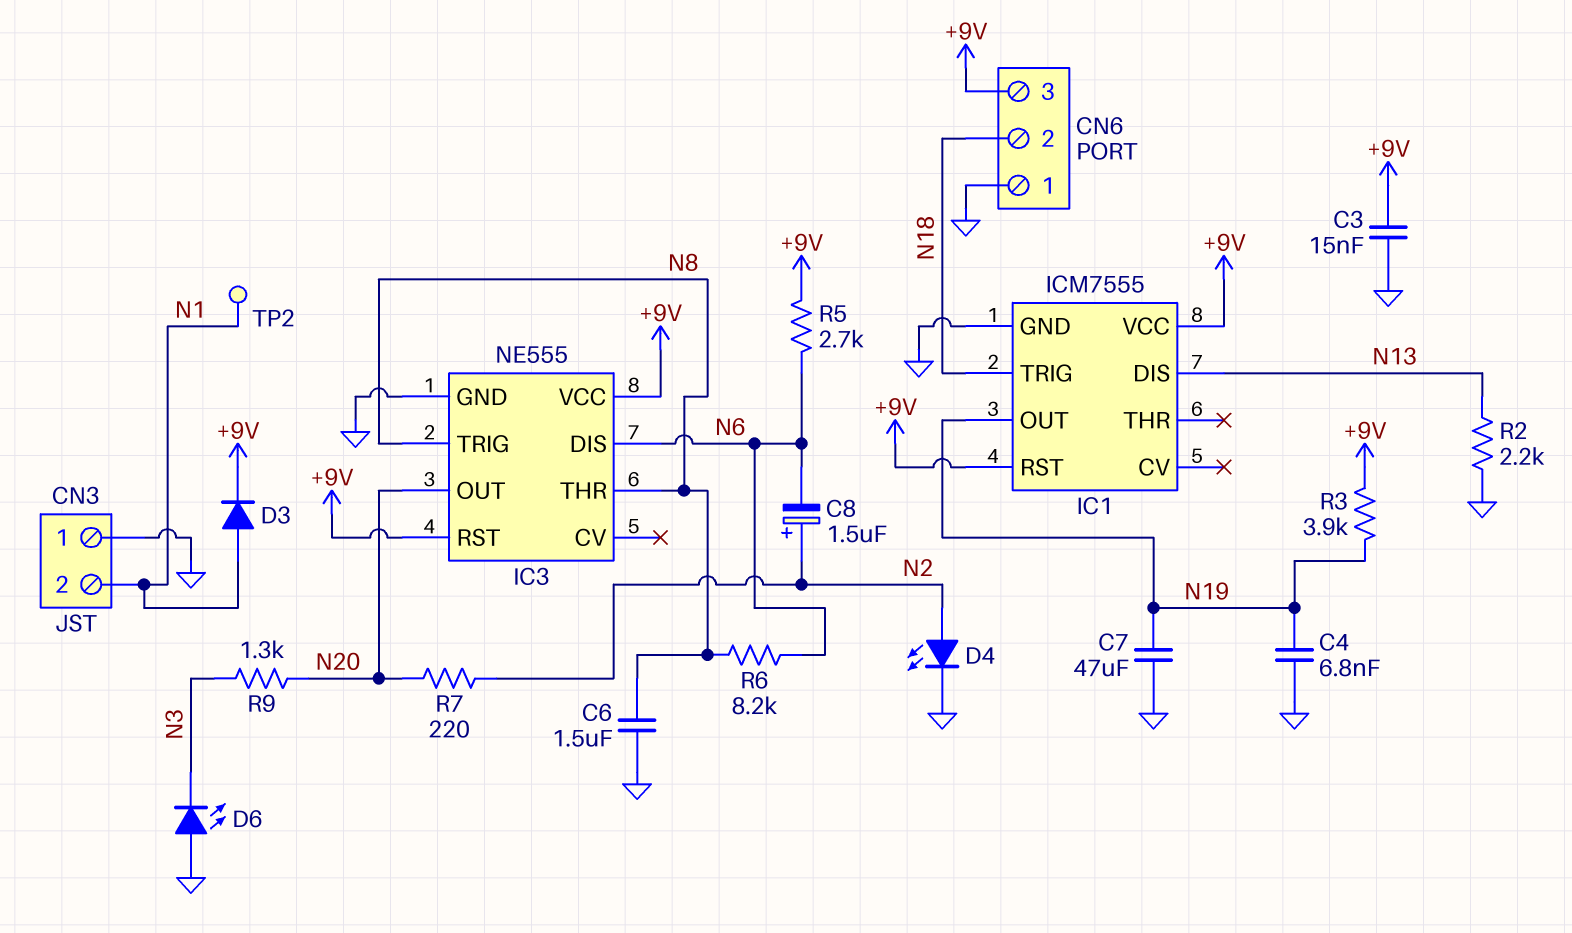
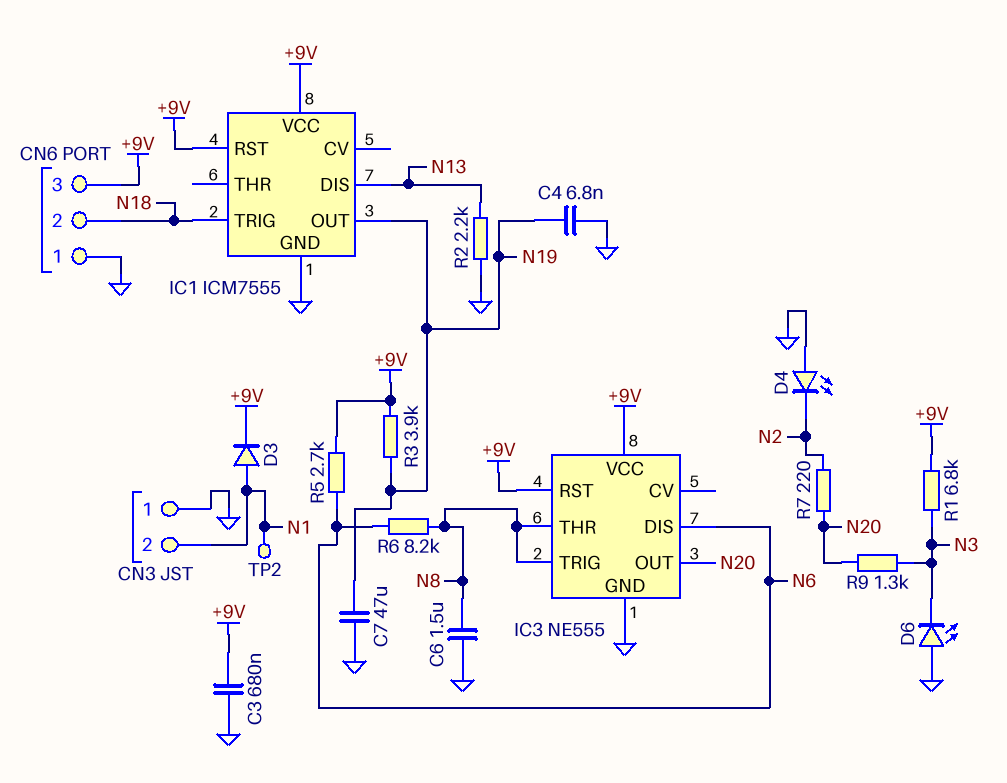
C3: 15nF (+9V, GND) -> 680nF (+9V, GND)
C8: 1.5uF (plus N2, minus N6) -> none
D4: LED (A N2, K GND) -> LED (A GND, K N2)
R1: none -> 6.8k (+9V, N3)

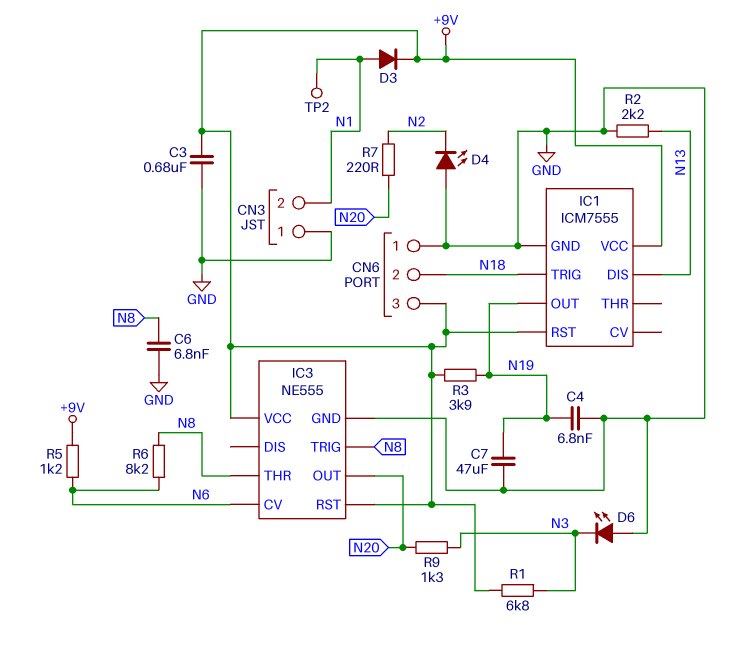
C6: 1.5uF (GND, N8) -> 6.8nF (GND, N8)
IC3 pin CV: none -> N6
IC3 pin DIS: N6 -> none
R5: 2.7k (+9V, N6) -> 1.2k (+9V, N6)

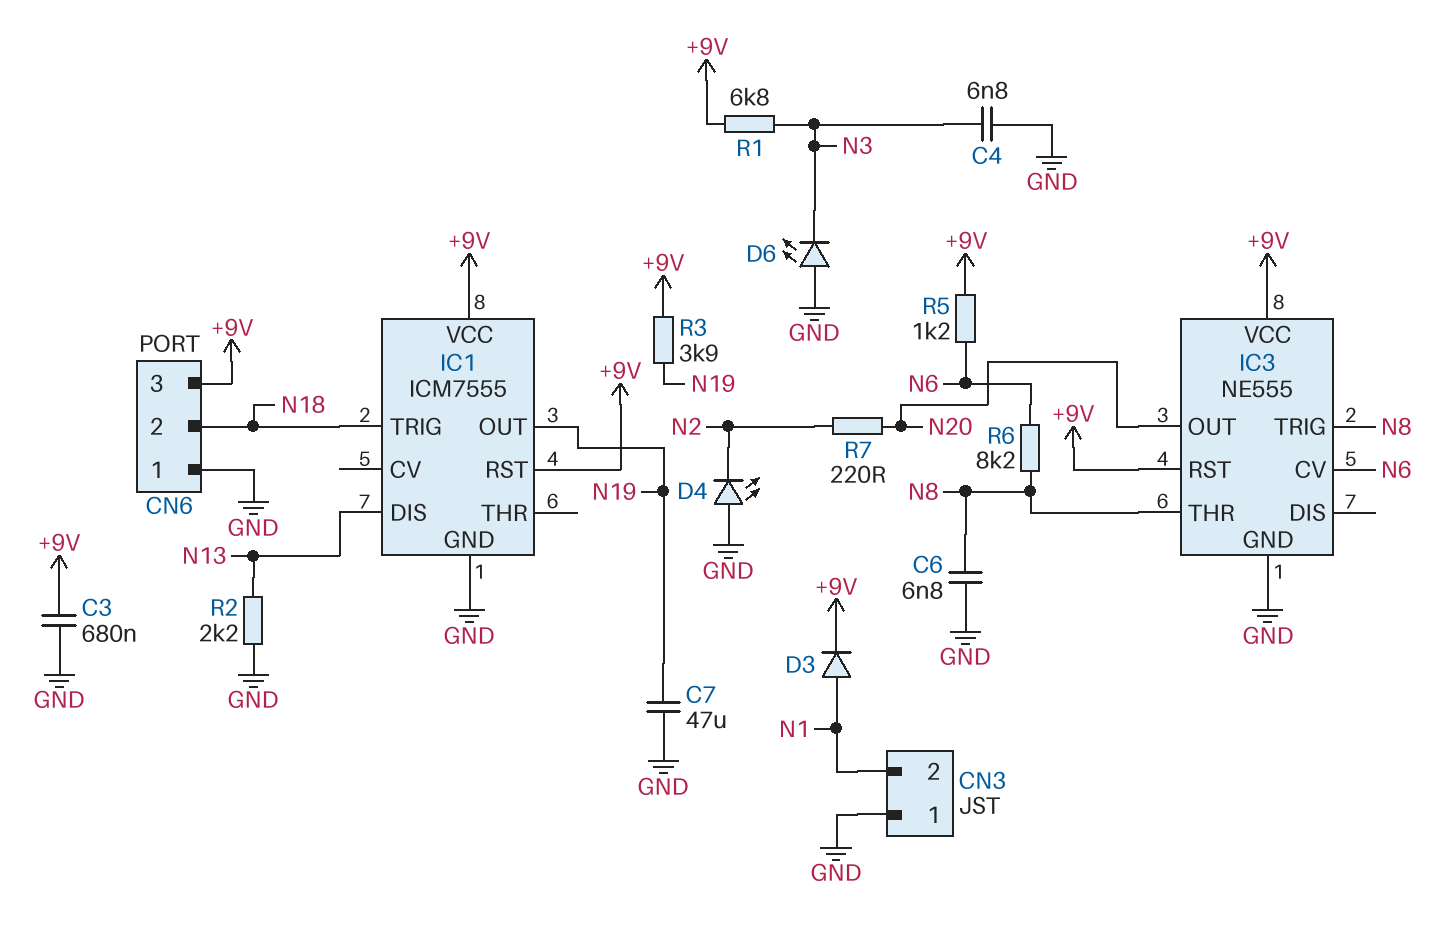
C4: 6.8nF (GND, N19) -> 6.8nF (GND, N3)
R9: 1.3k (N3, N20) -> none
TP2: test point (N1) -> none

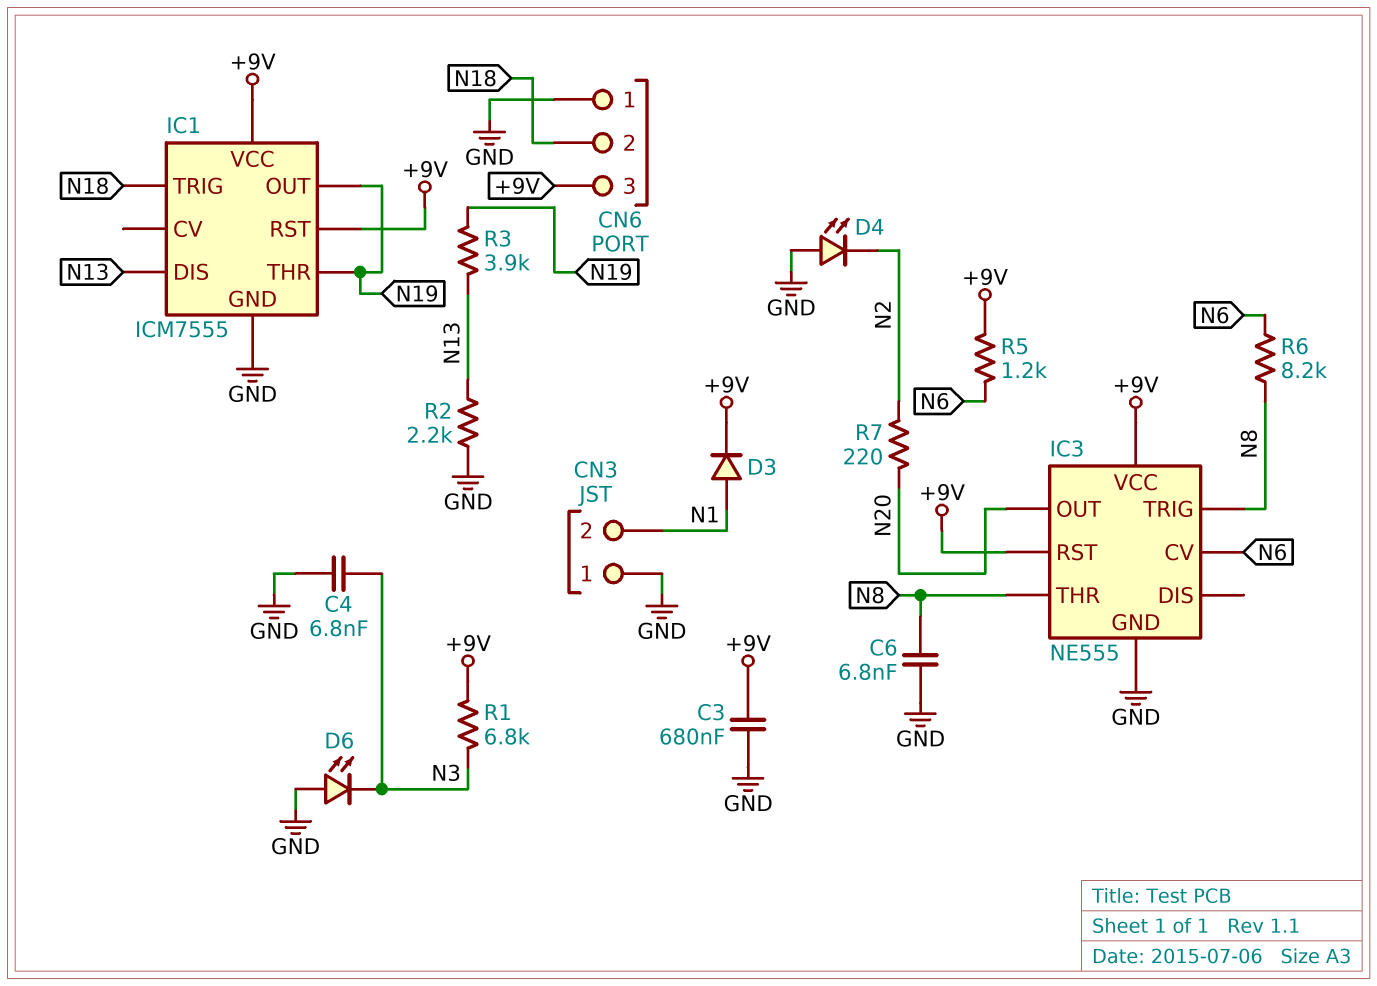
C7: 47uF (GND, N19) -> none
IC1 pin THR: none -> N19
R3: 3.9k (+9V, N19) -> 3.9k (N13, N19)

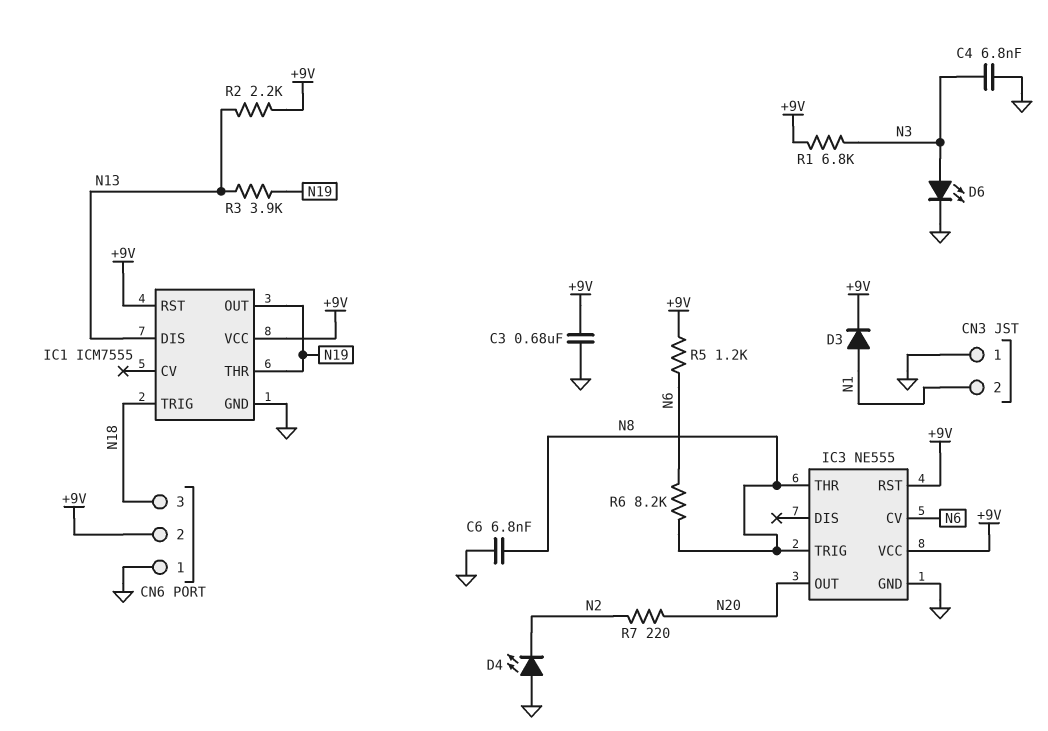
CN6 pin 2: N18 -> +9V
CN6 pin 3: +9V -> N18
D6: LED (A GND, K N3) -> LED (A N3, K GND)
R2: 2.2k (GND, N13) -> 2.2k (+9V, N13)

